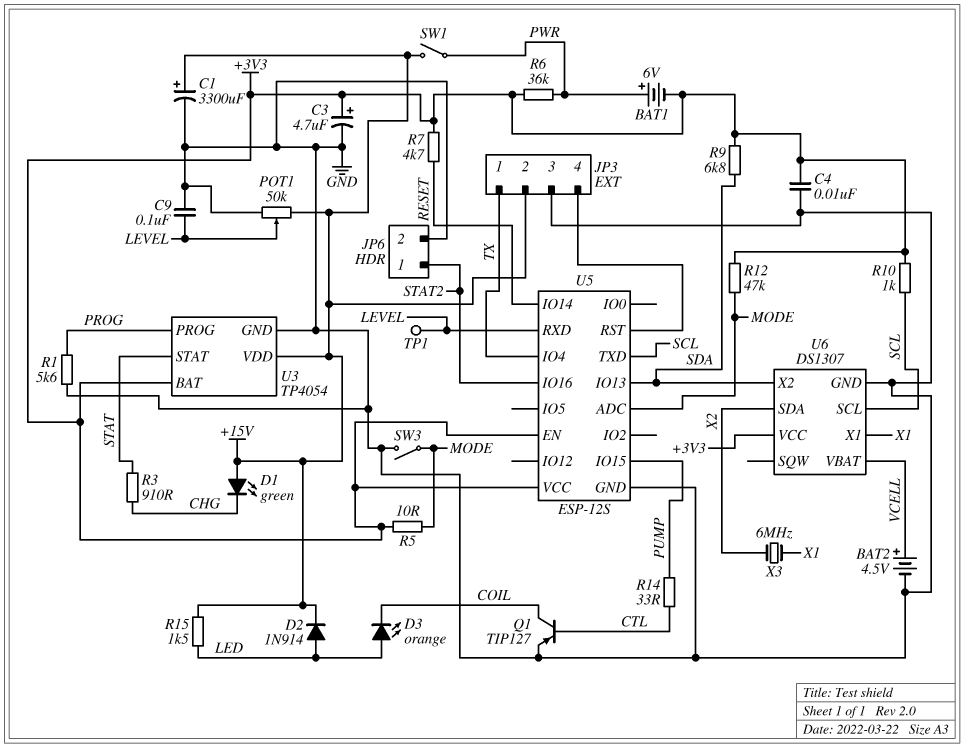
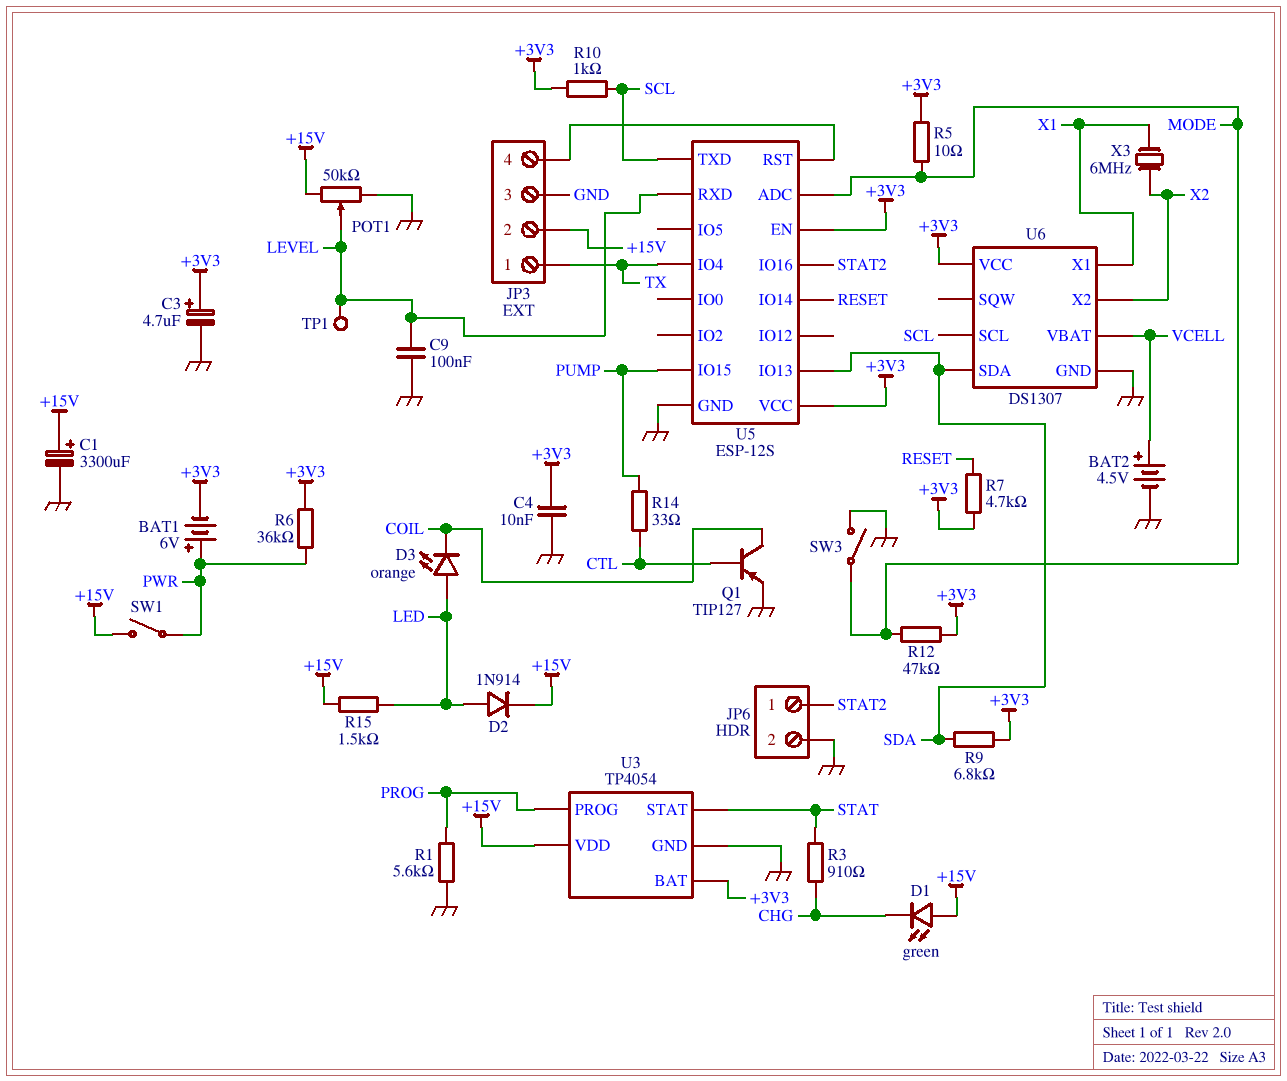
U6 pin SDA: X2 -> SDA
U6 pin X2: SDA -> X2

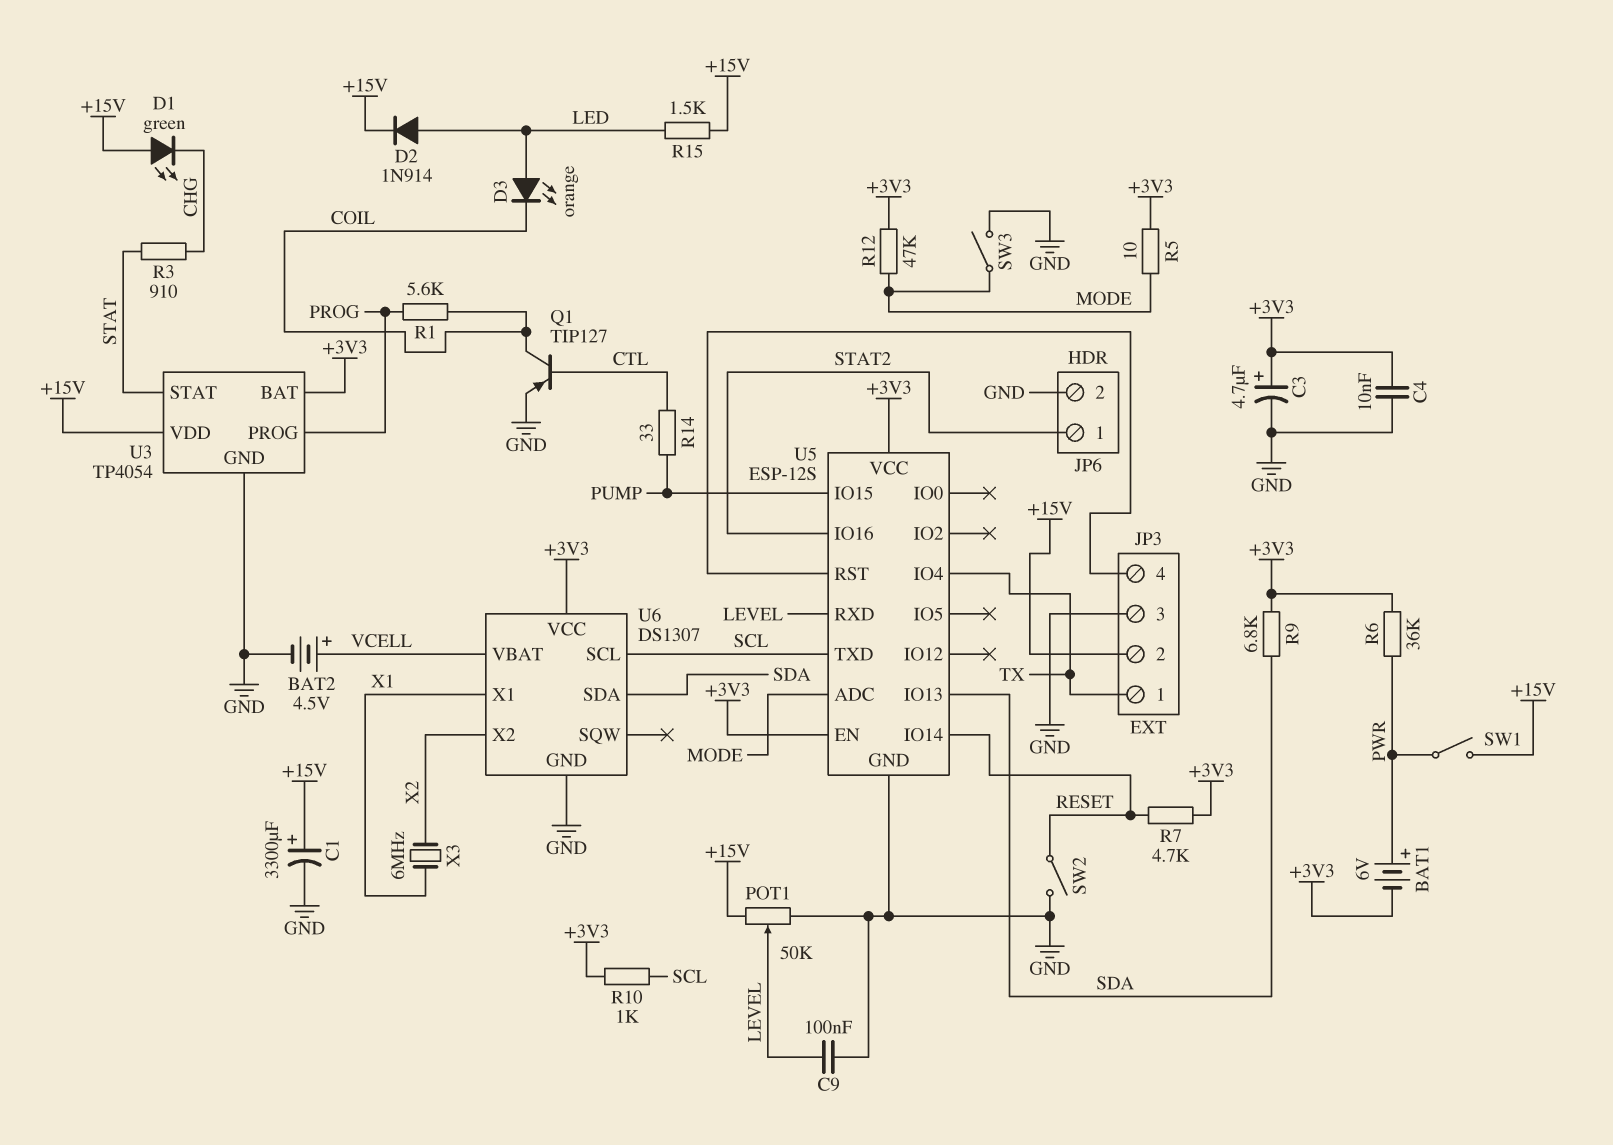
R1: 5.6k (GND, PROG) -> 5.6k (COIL, PROG)
SW2: none -> switch (GND, RESET)
TP1: test point (LEVEL) -> none

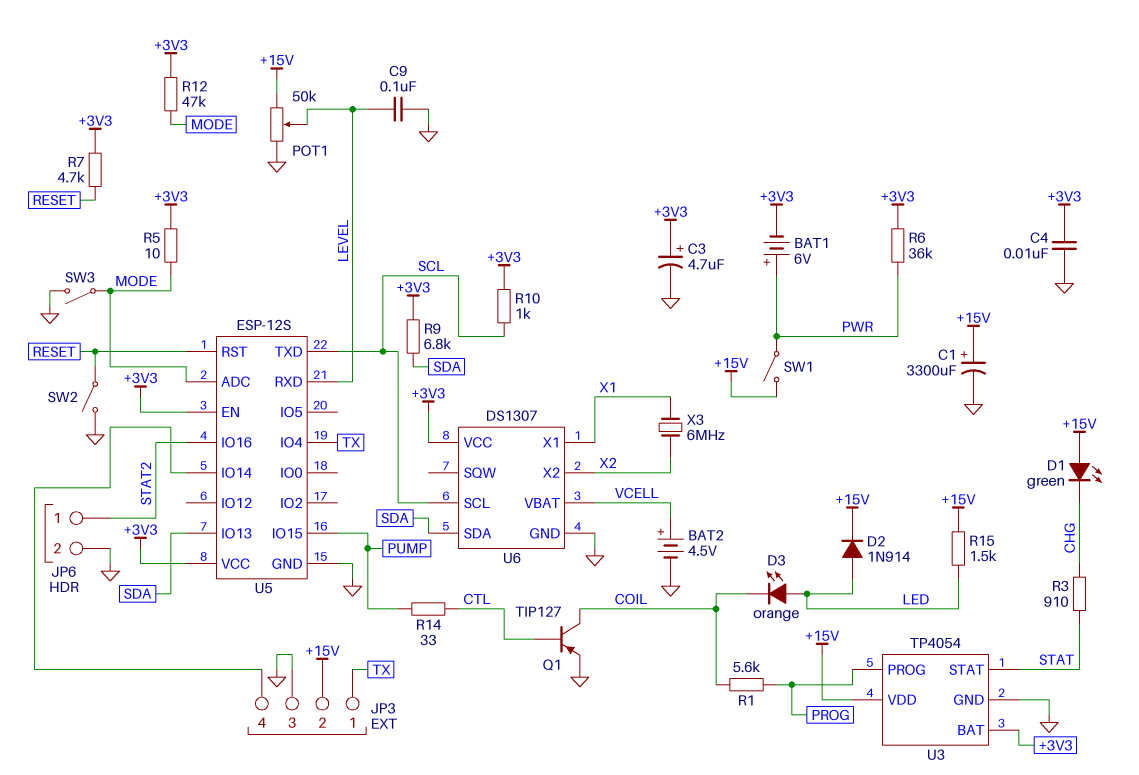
U5 pin IO14: RESET -> JP3/4
U5 pin RST: JP3/4 -> RESET

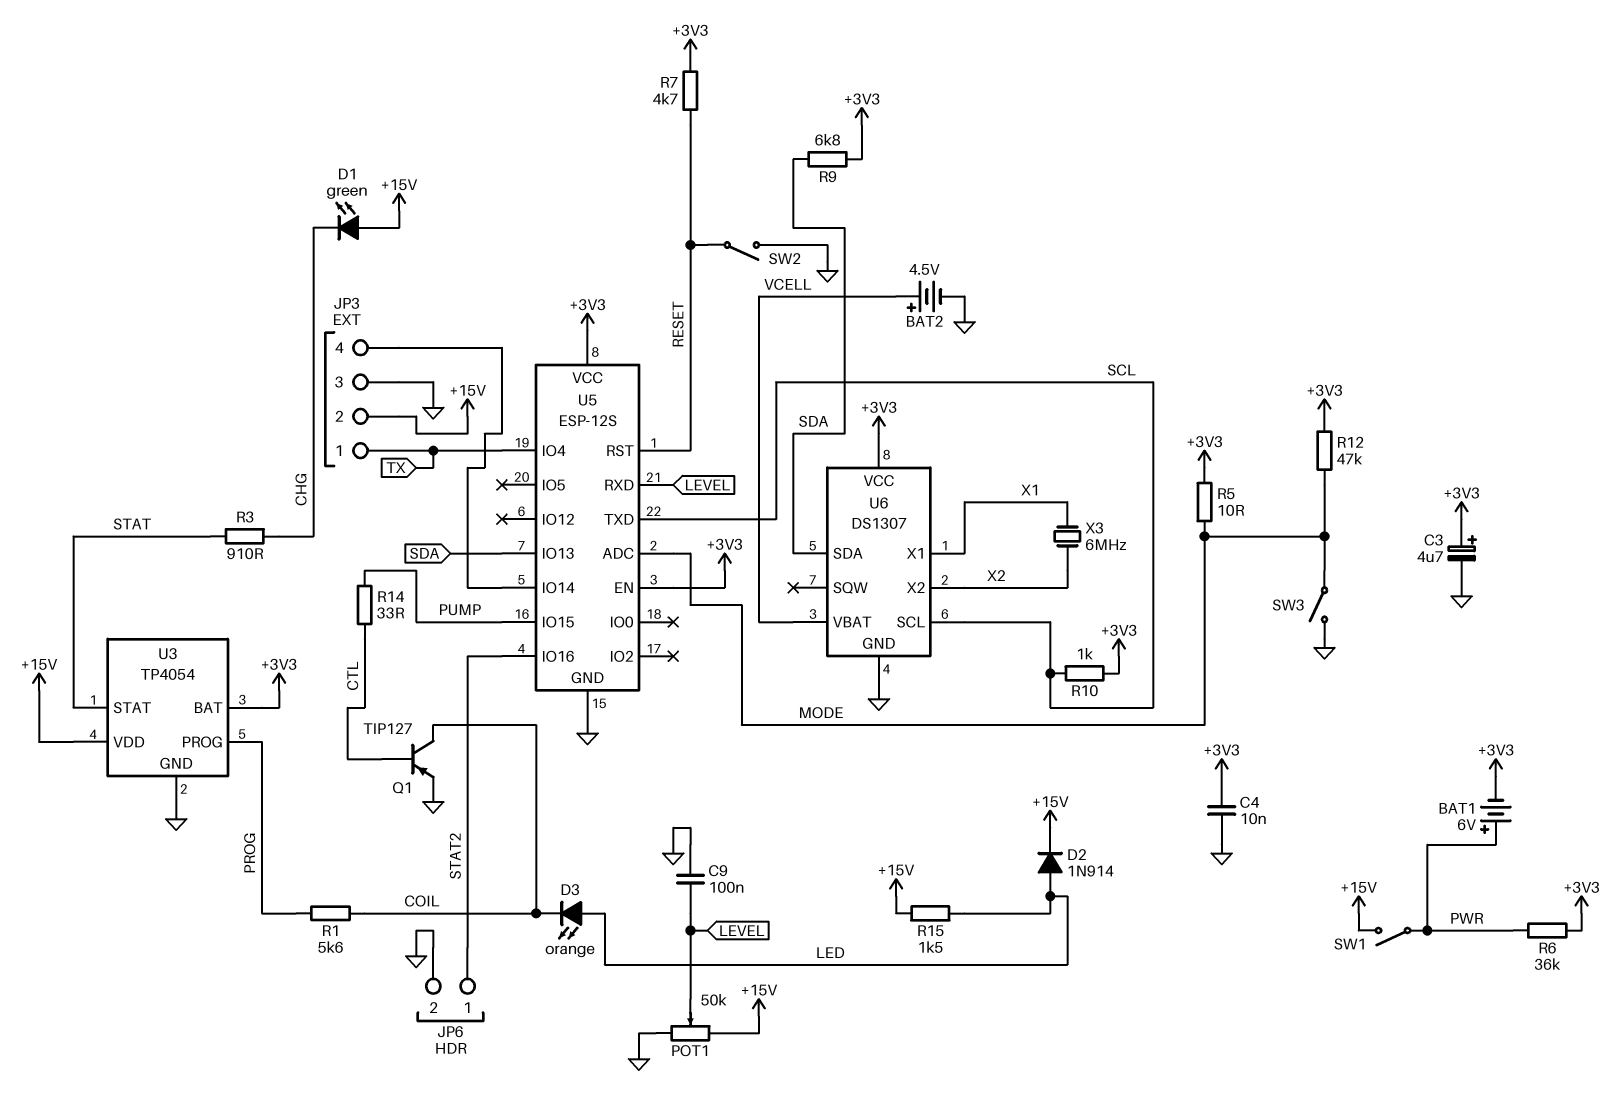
C1: 3300uF (plus +15V, minus GND) -> none

